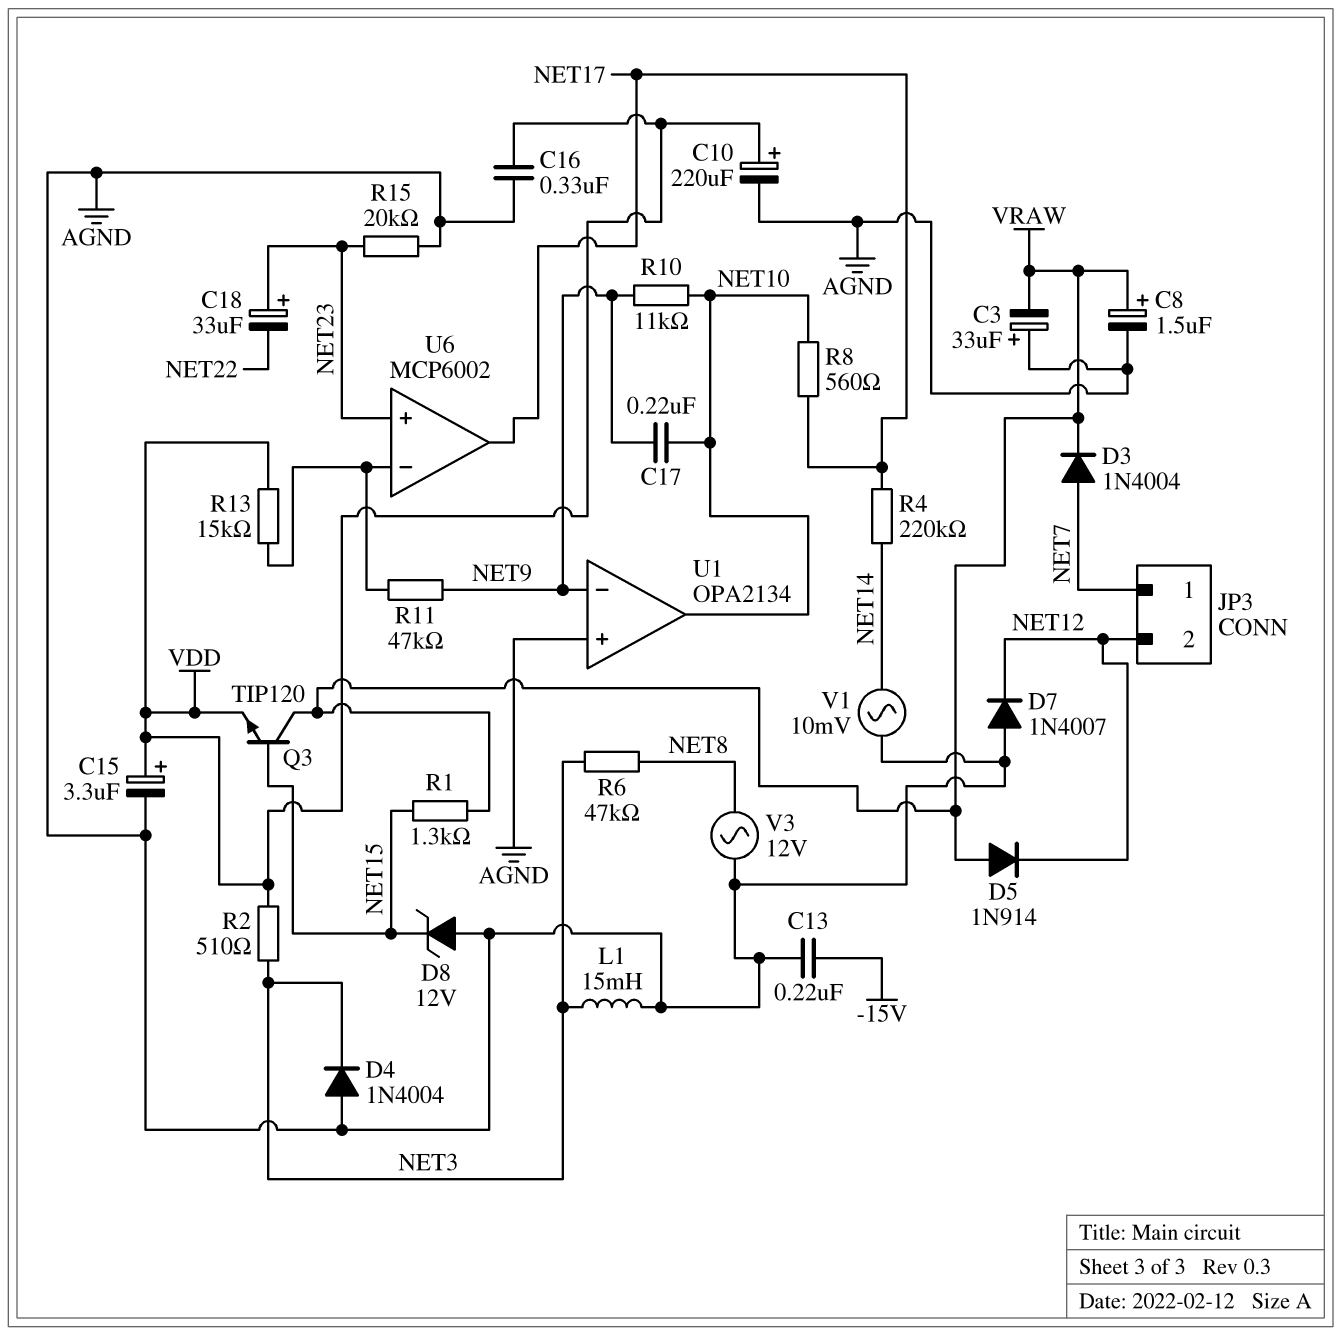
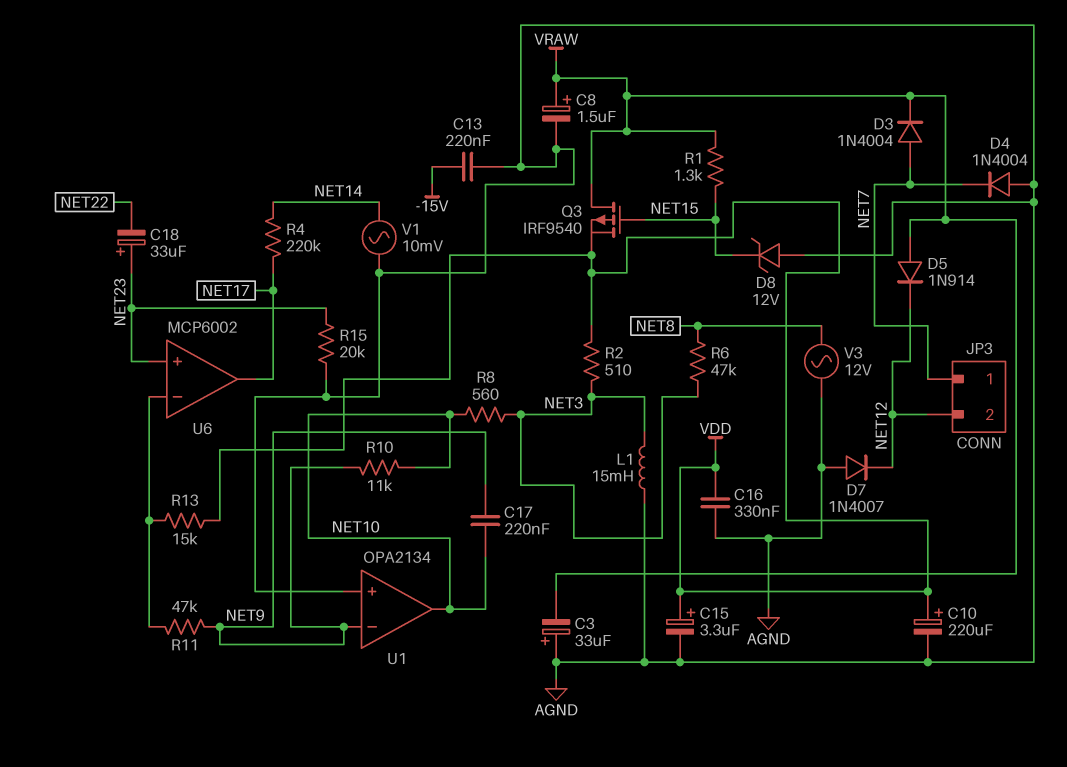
D4: diode 1N4004 (A AGND, K NET3) -> diode 1N4004 (A AGND, K NET7)
Q3: NPN TIP120 (B NET15, C VRAW, E VDD) -> PMOS IRF9540 (G NET15, D VRAW, S VDD)
R8: 560 (NET10, NET17) -> 560 (NET3, NET10)

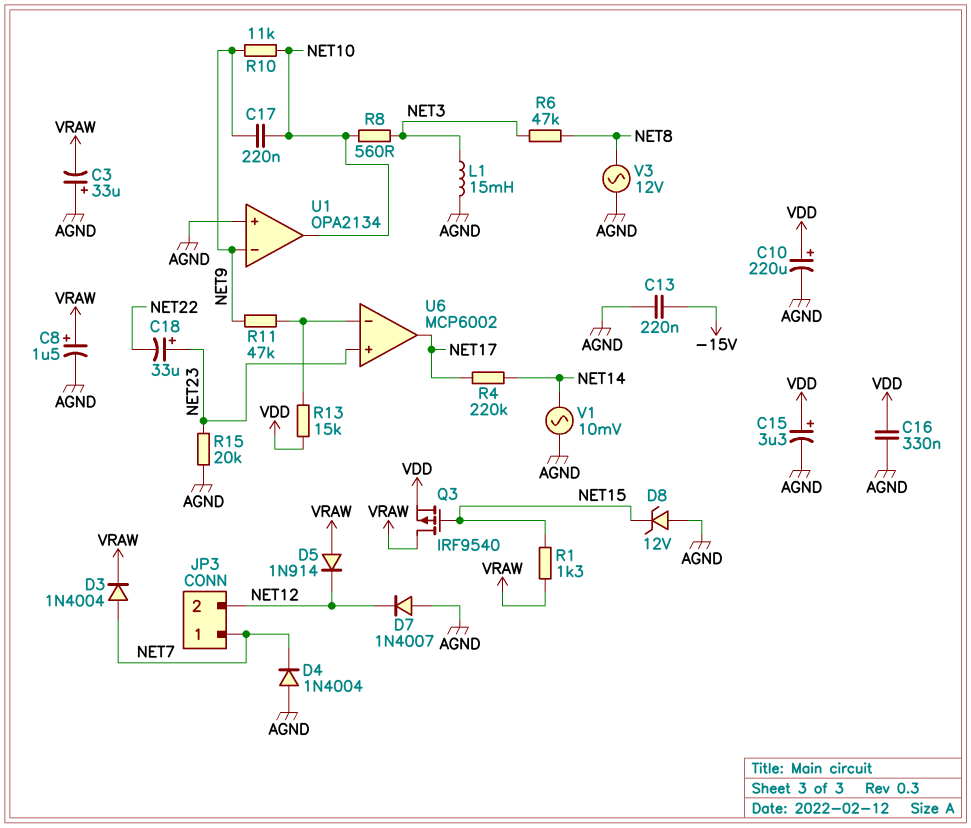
R2: 510 (NET3, VDD) -> none

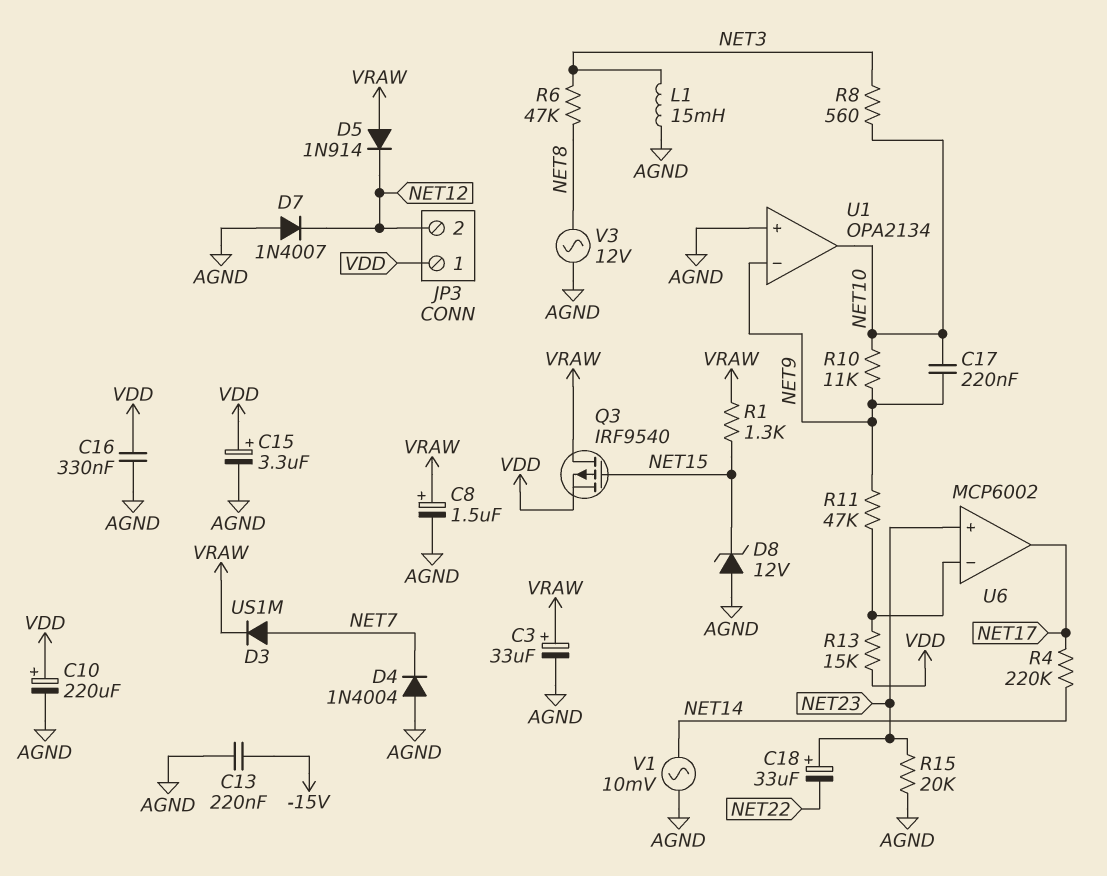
C3: 33uF (plus AGND, minus VRAW) -> 33uF (plus VRAW, minus AGND)
D3: diode 1N4004 (A NET7, K VRAW) -> diode US1M (A NET7, K VRAW)
JP3 pin 1: NET7 -> VDD

